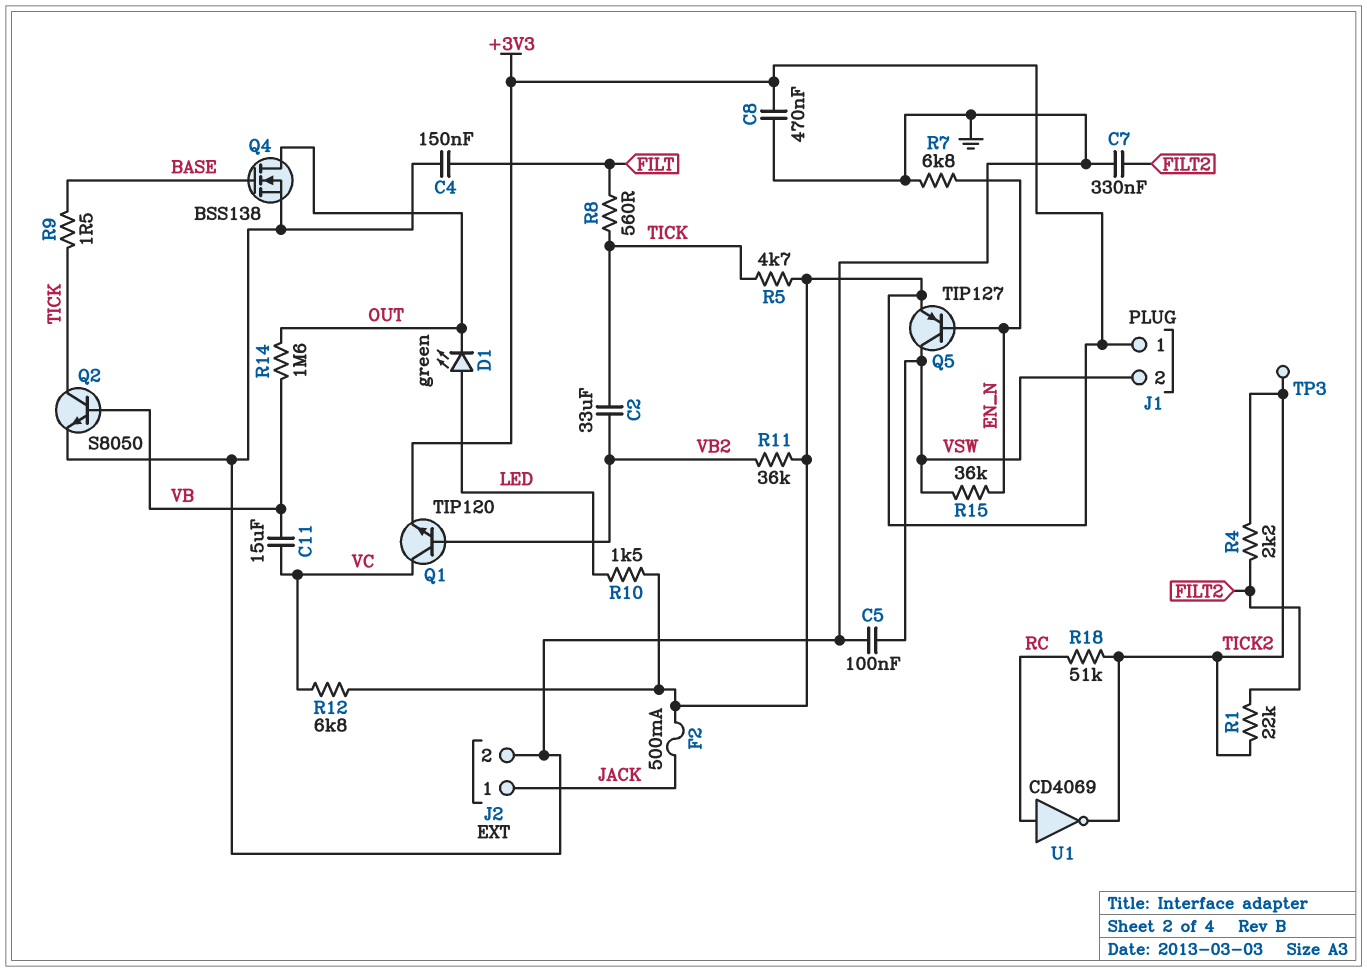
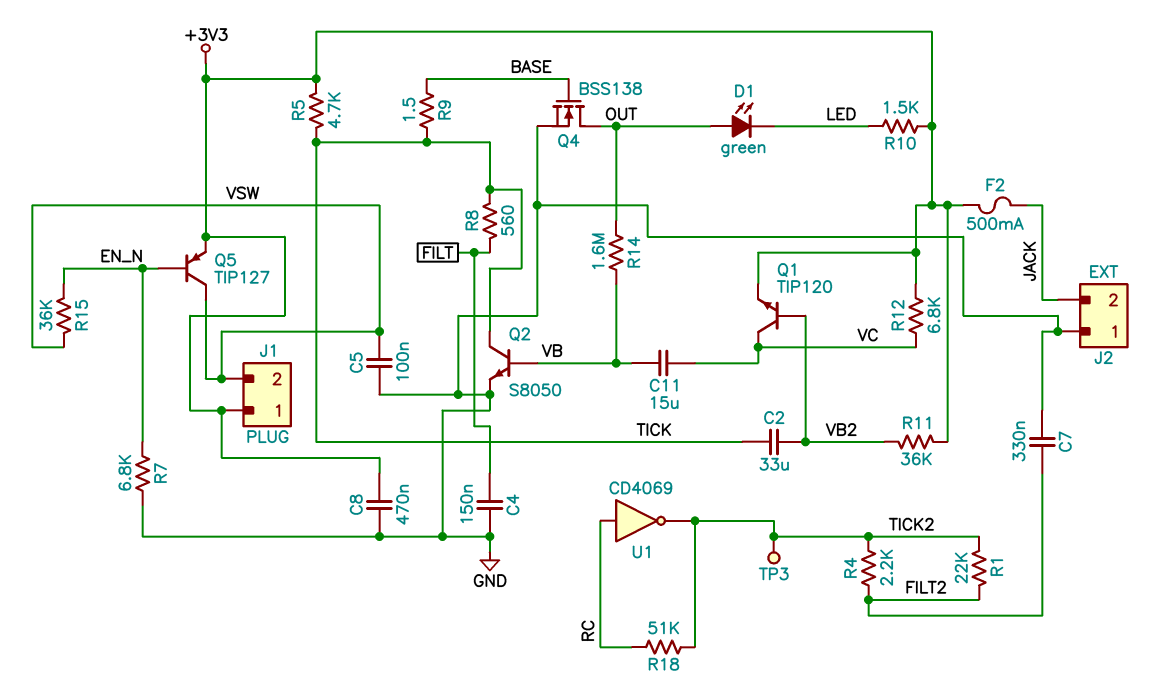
D1: LED green (A LED, K OUT) -> LED green (A OUT, K LED)
J2 pin 1: JACK -> GND
J2 pin 2: GND -> JACK

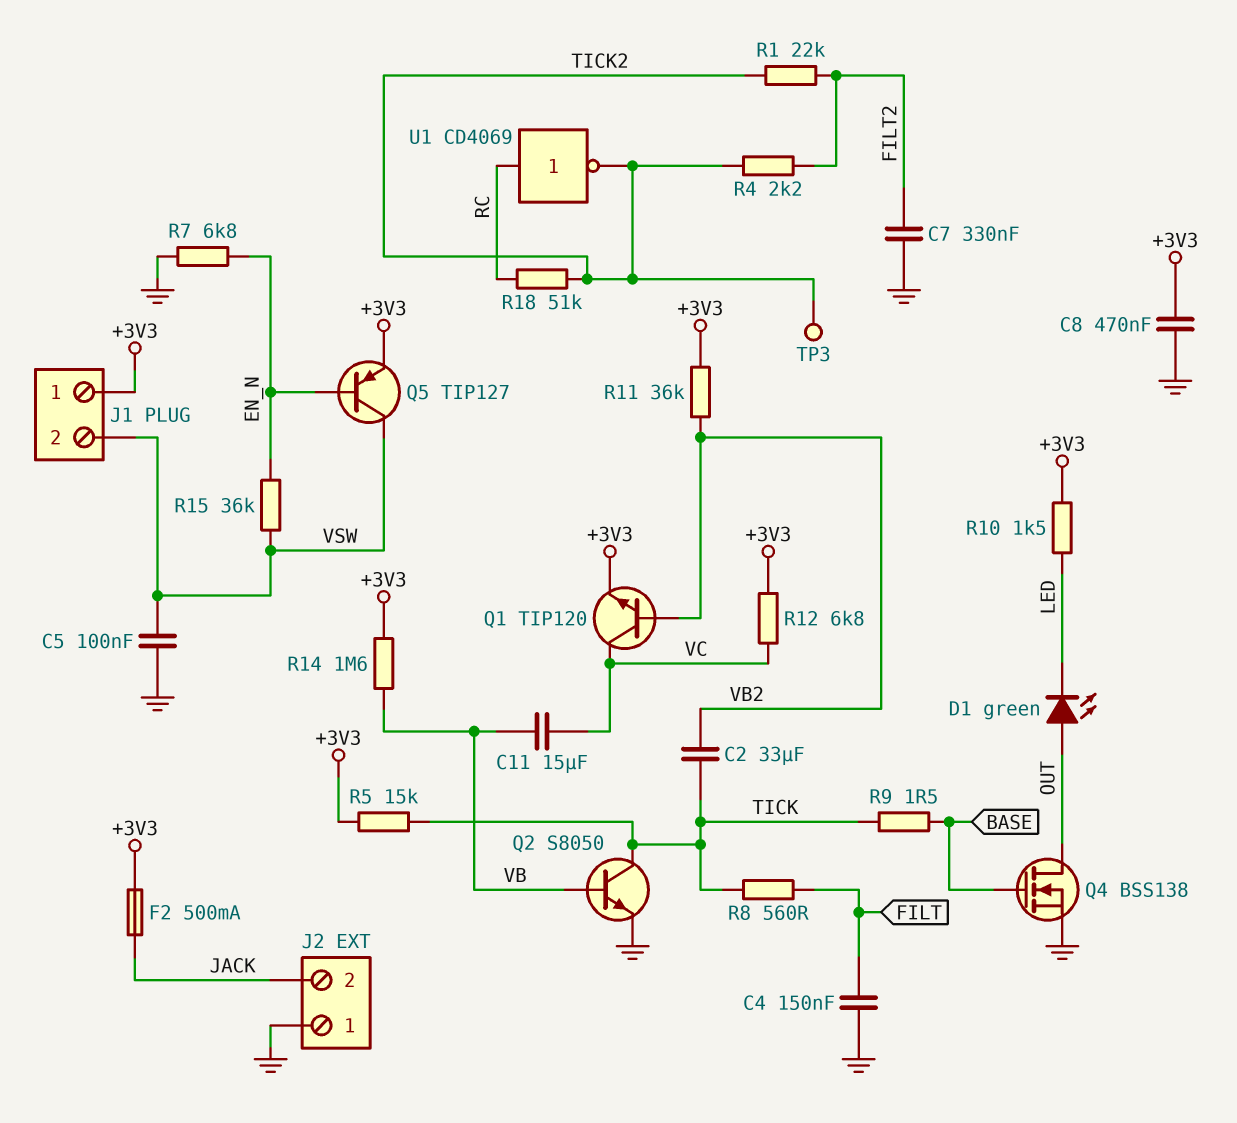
R5: 4.7k (+3V3, TICK) -> 15k (+3V3, TICK)
R14: 1.6M (OUT, VB) -> 1.6M (+3V3, VB)

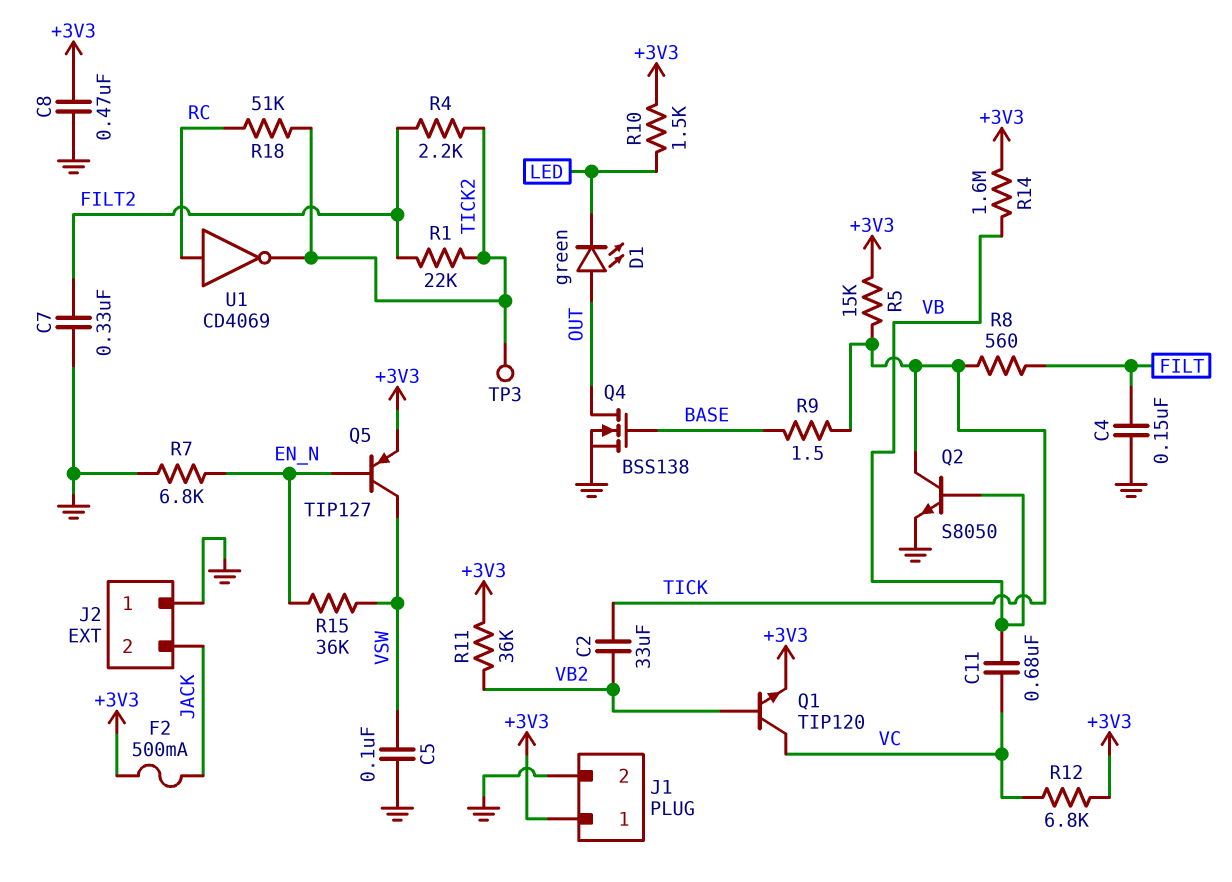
C11: 15uF (VB, VC) -> 680nF (VB, VC)
J1 pin 2: VSW -> GND

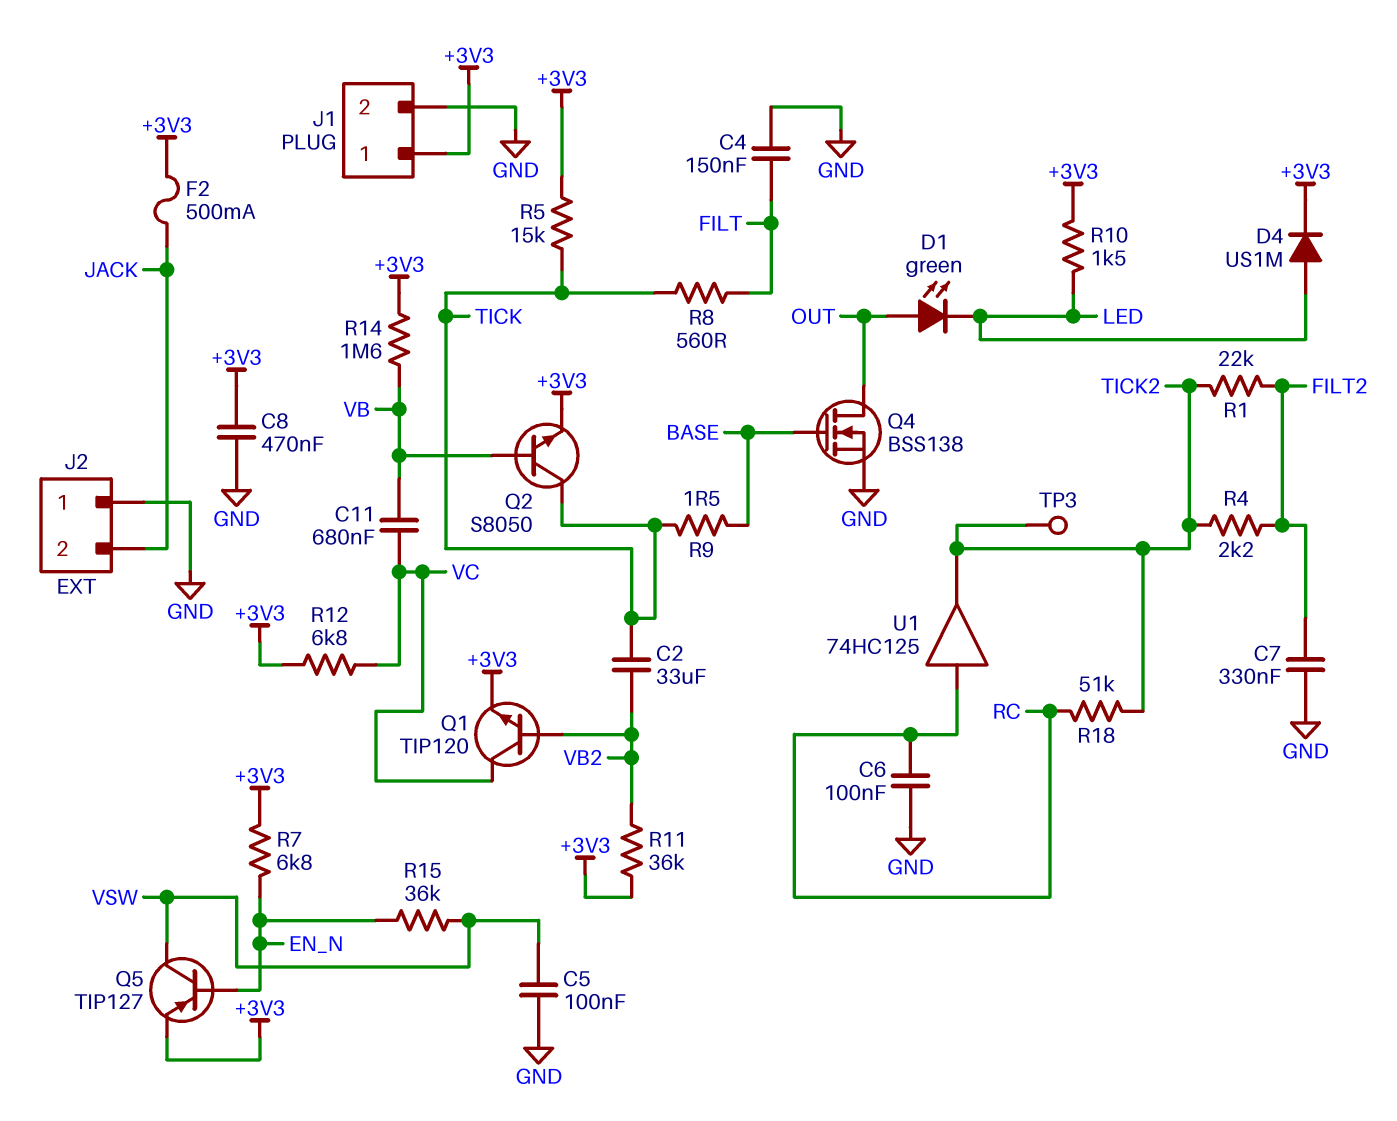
C6: none -> 100nF (GND, RC)
D4: none -> diode US1M (A LED, K +3V3)
Q2: NPN S8050 (B VB, C TICK, E GND) -> NPN S8050 (B VB, C TICK, E +3V3)
R7: 6.8k (EN_N, GND) -> 6.8k (+3V3, EN_N)
U1: NOT CD4069 (in RC, out TICK2) -> buffer 74HC125 (in RC, out TICK2)

